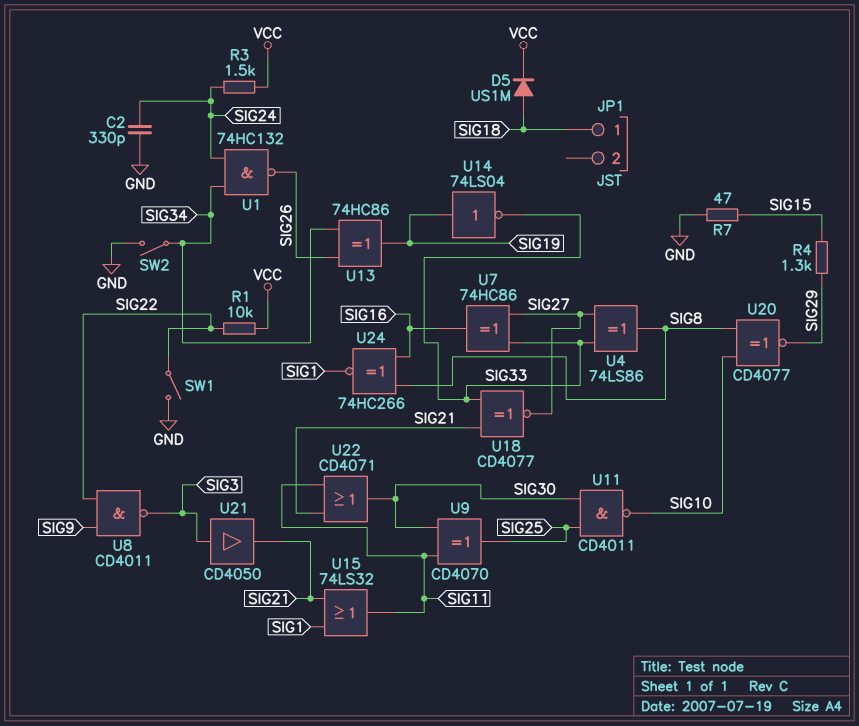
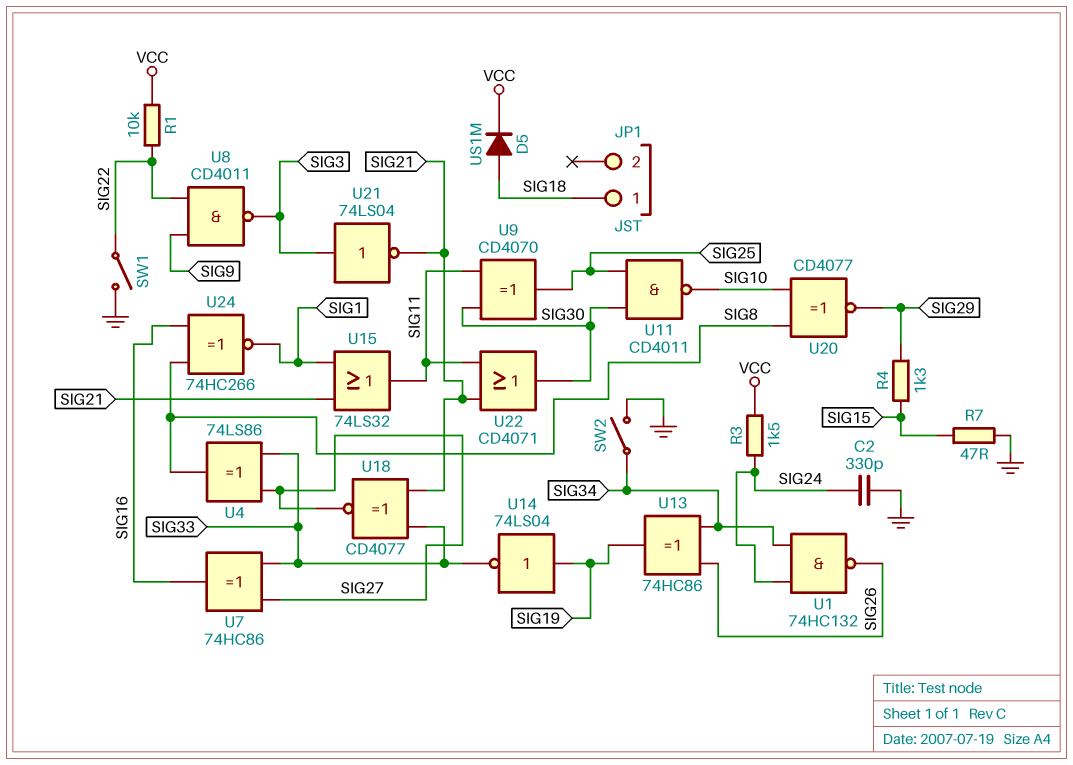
U21: buffer CD4050 (in SIG3, out SIG21) -> NOT 74LS04 (in SIG3, out SIG21)

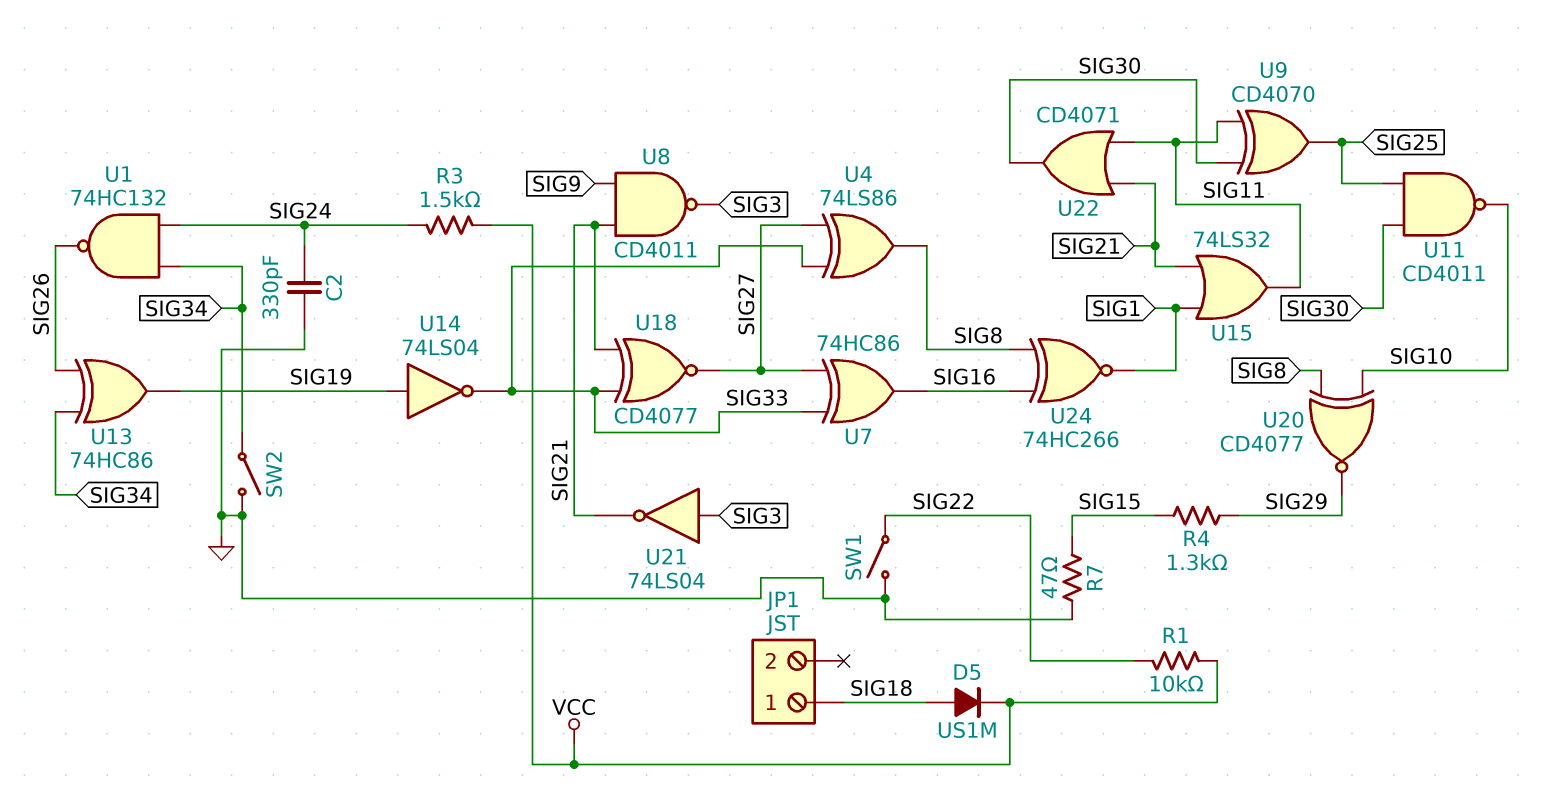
U8: NAND CD4011 (in SIG9, in SIG22, out SIG3) -> NAND CD4011 (in SIG9, in SIG21, out SIG3)

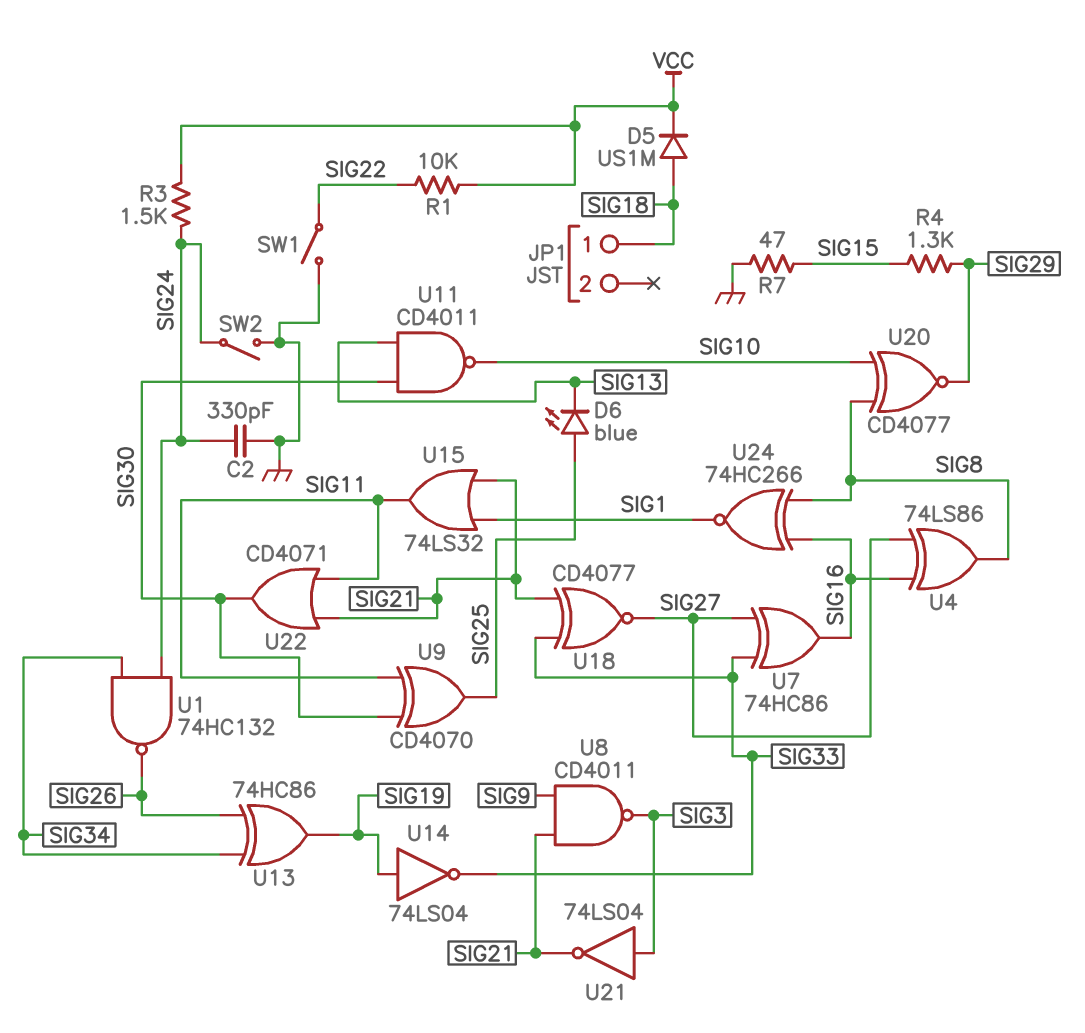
D6: none -> LED blue (A SIG25, K SIG13)
SW2: switch (GND, SIG34) -> switch (GND, SIG24)
U4: XOR 74LS86 (in SIG27, in SIG33, out SIG8) -> XOR 74LS86 (in SIG16, in SIG27, out SIG8)
U11: NAND CD4011 (in SIG25, in SIG30, out SIG10) -> NAND CD4011 (in SIG13, in SIG30, out SIG10)

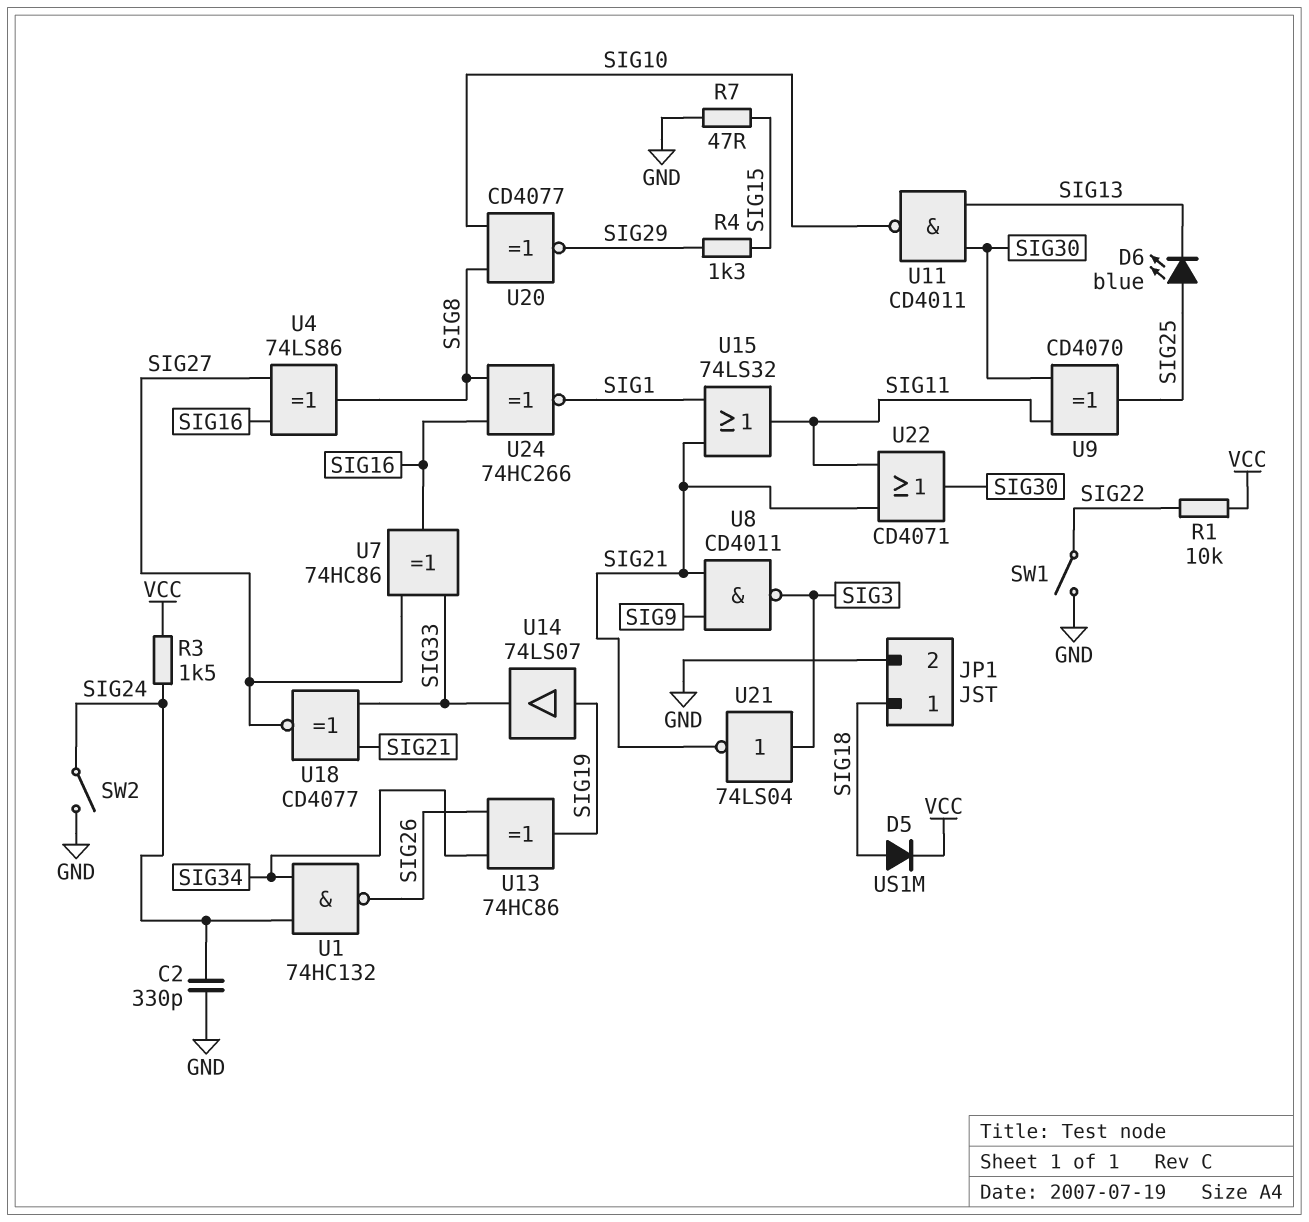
JP1 pin 2: none -> GND
U14: NOT 74LS04 (in SIG19, out SIG33) -> buffer 74LS07 (in SIG19, out SIG33)

